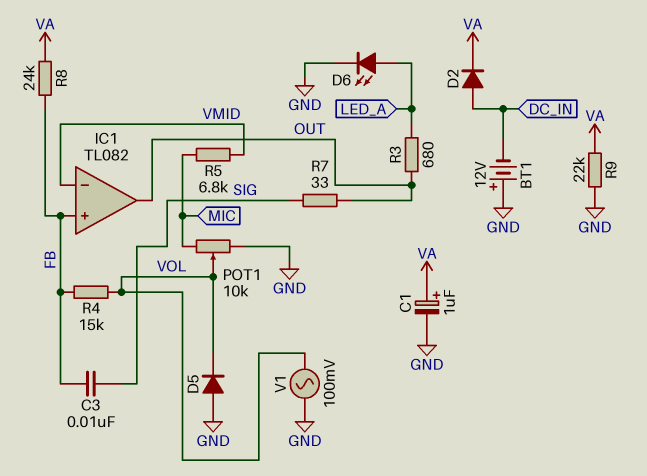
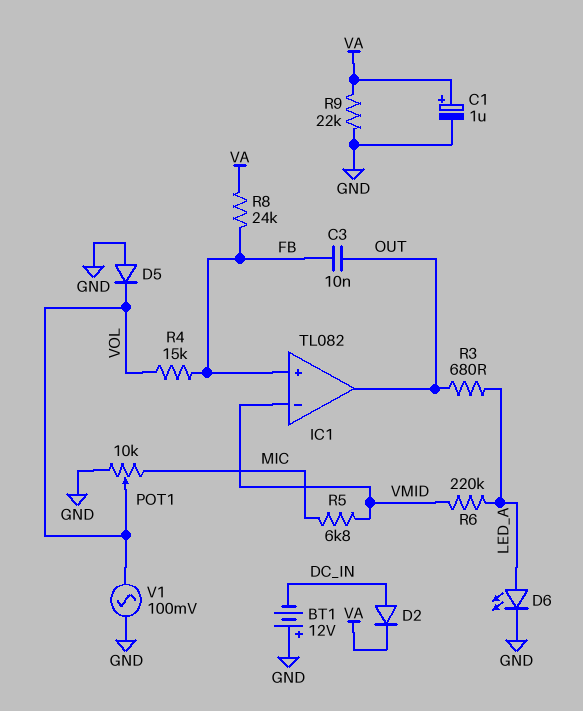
C3: 10nF (FB, SIG) -> 10nF (FB, OUT)
R6: none -> 220k (LED_A, VMID)
R7: 33 (OUT, SIG) -> none

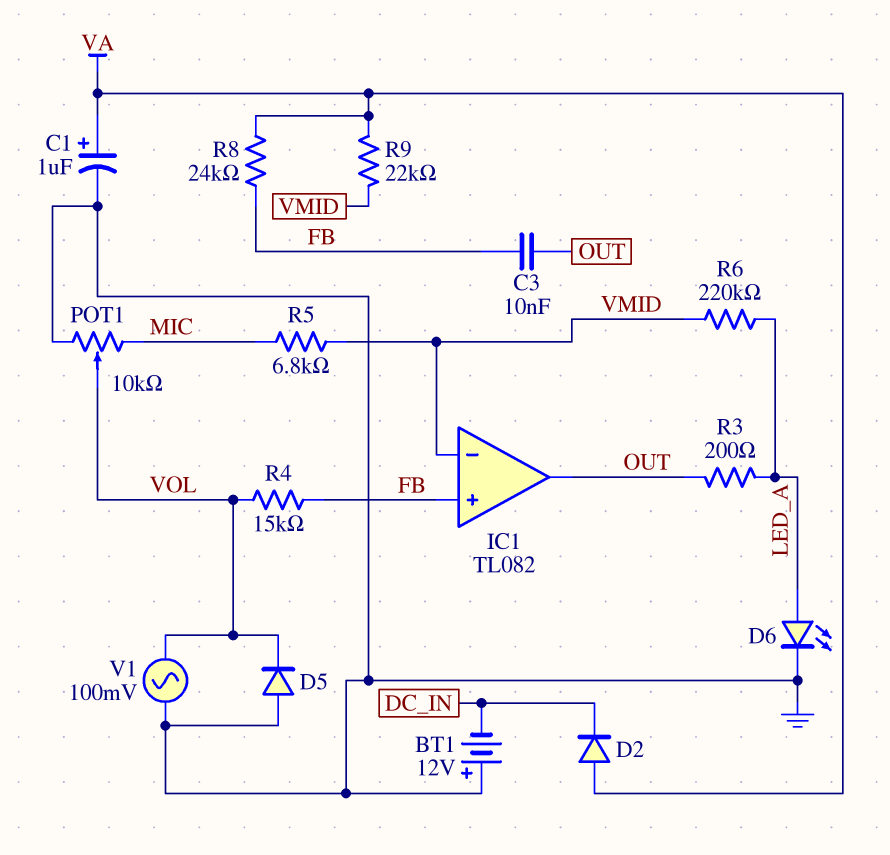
D2: diode (A DC_IN, K VA) -> diode (A VA, K DC_IN)
R3: 680 (LED_A, OUT) -> 200 (LED_A, OUT)
R9: 22k (GND, VA) -> 22k (VA, VMID)

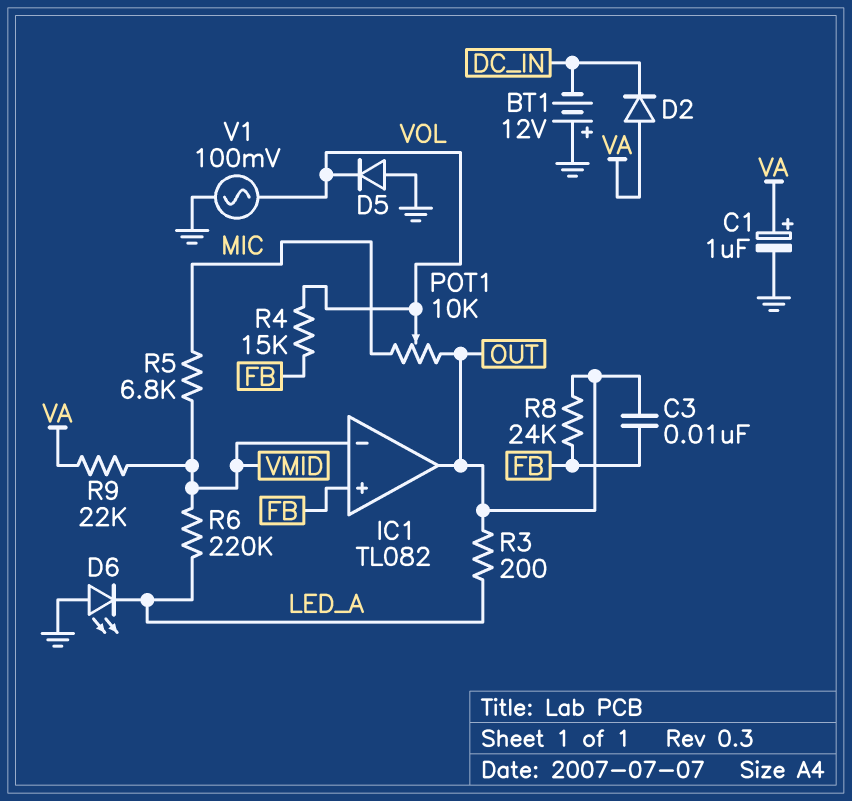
D6: LED (A LED_A, K GND) -> LED (A GND, K LED_A)
POT1: 10k (GND, MIC, wiper VOL) -> 10k (MIC, OUT, wiper VOL)
R8: 24k (FB, VA) -> 24k (FB, OUT)

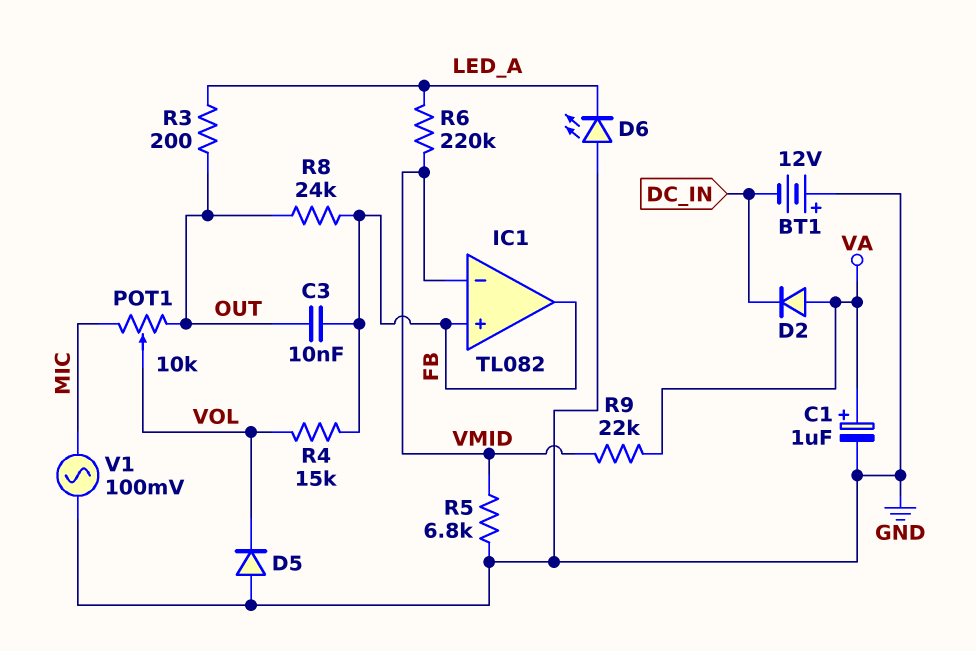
IC1 pin out: OUT -> FB
R5: 6.8k (MIC, VMID) -> 6.8k (GND, VMID)
V1: AC 100mV (GND, VOL) -> AC 100mV (GND, MIC)

